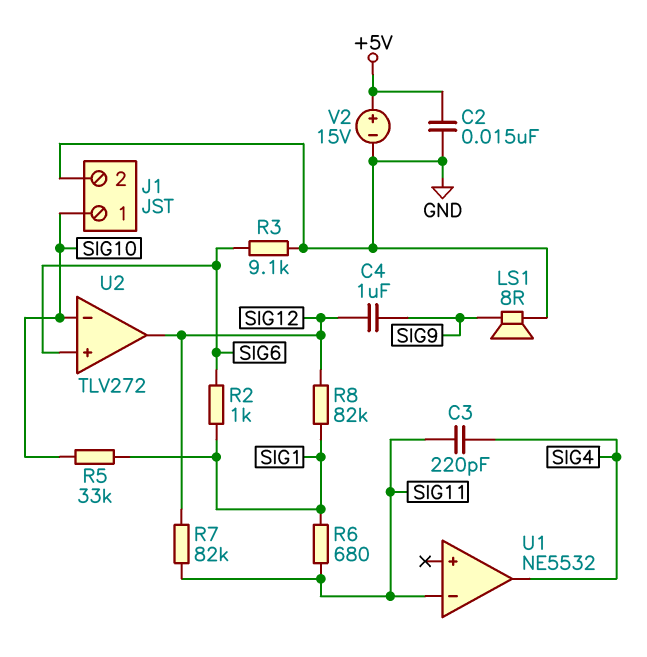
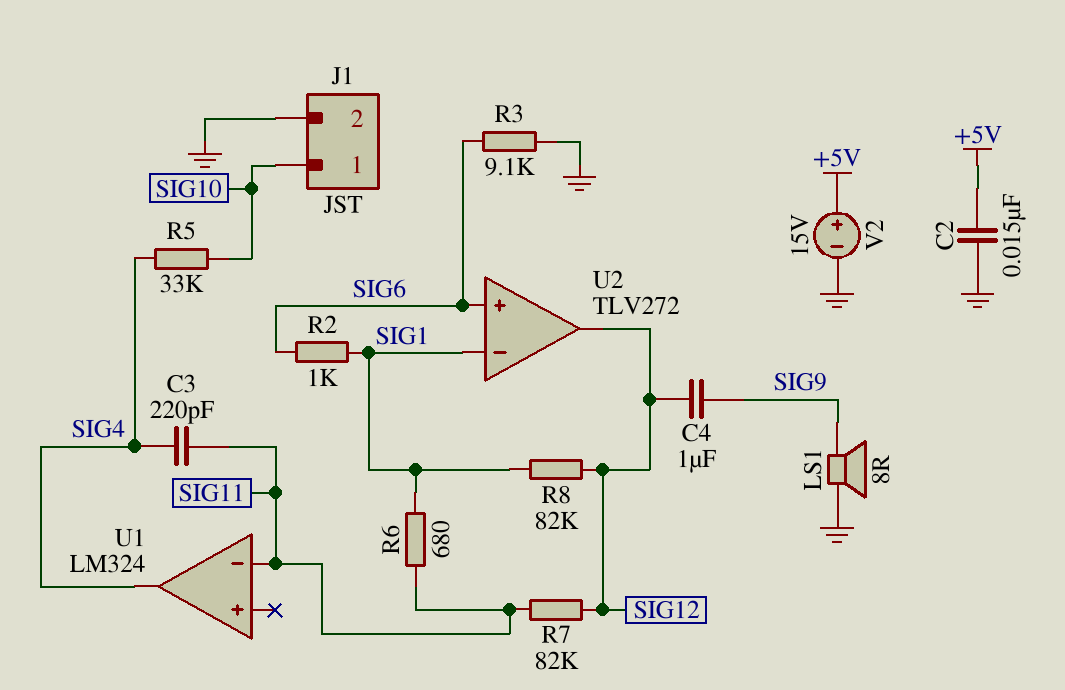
R5: 33k (SIG1, SIG10) -> 33k (SIG4, SIG10)
U1: NE5532 -> LM324
U2 pin in-: SIG10 -> SIG1

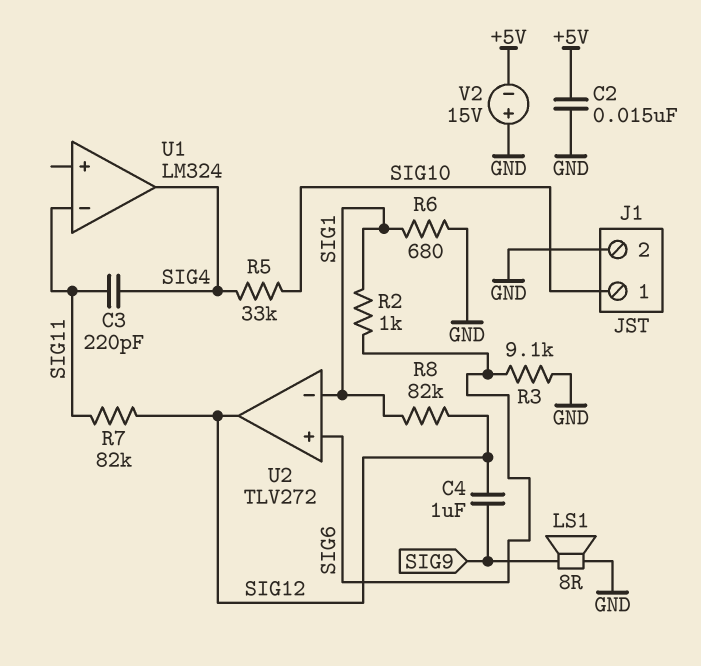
R6: 680 (SIG1, SIG11) -> 680 (GND, SIG1)
V2: 15V (plus +5V, minus GND) -> 15V (plus GND, minus +5V)

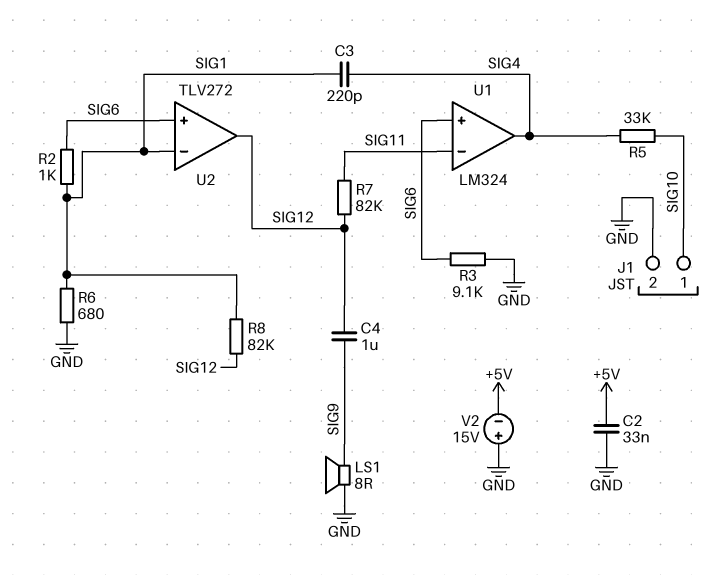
C2: 15nF (+5V, GND) -> 33nF (+5V, GND)
C3: 220pF (SIG4, SIG11) -> 220pF (SIG1, SIG4)
U1 pin in+: none -> SIG6

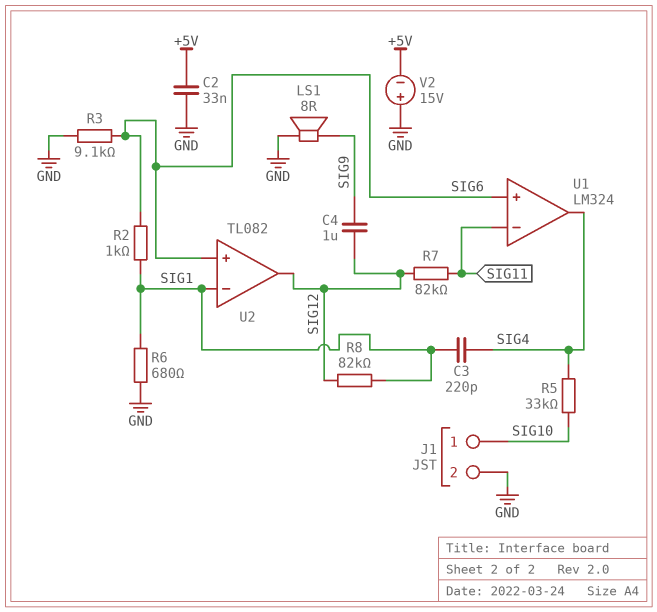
U2: TLV272 -> TL082

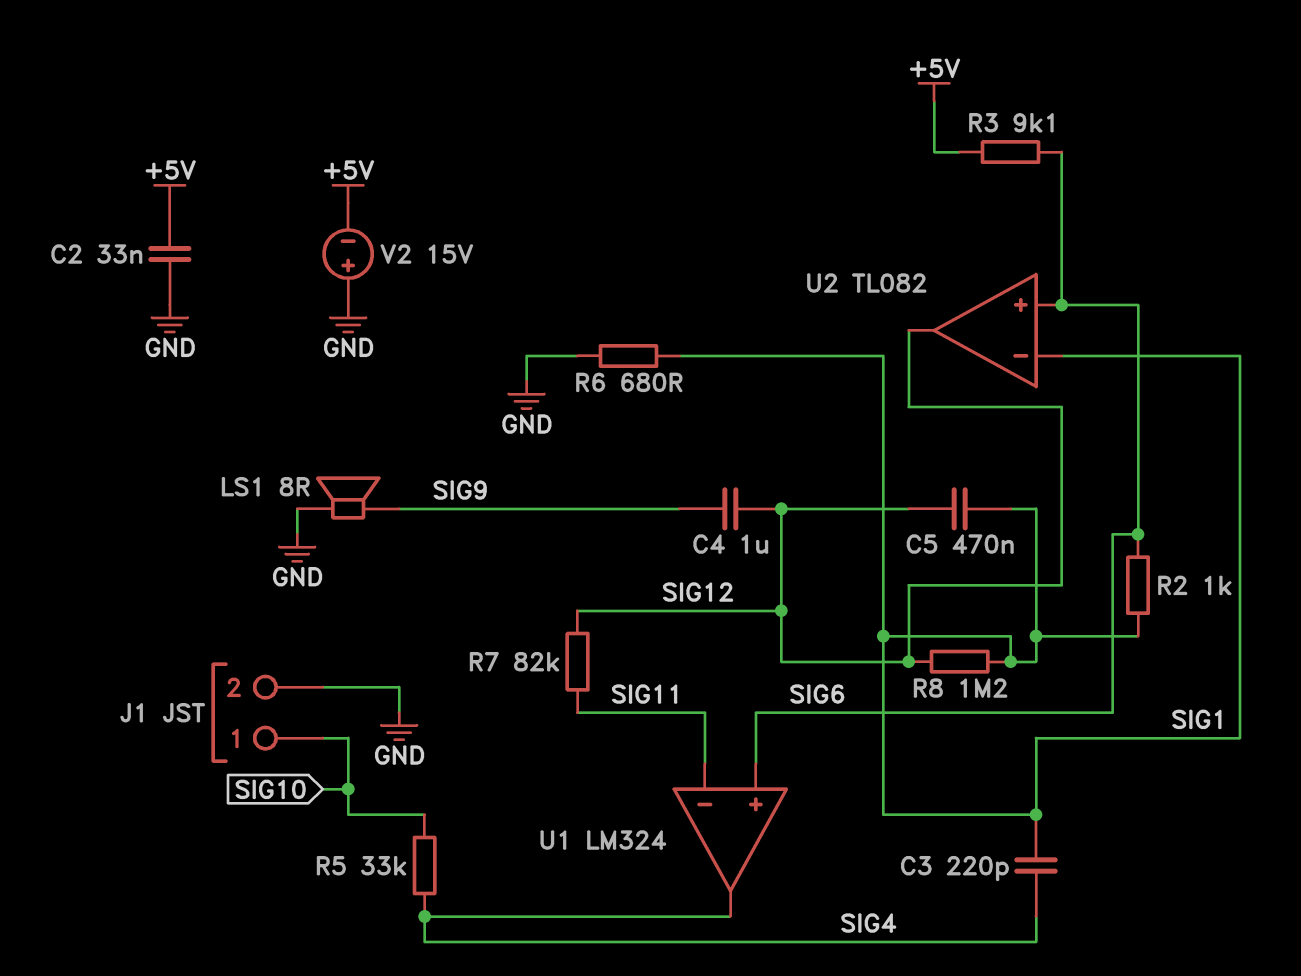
C5: none -> 470nF (SIG1, SIG12)
R3: 9.1k (GND, SIG6) -> 9.1k (+5V, SIG6)
R8: 82k (SIG1, SIG12) -> 1.2M (SIG1, SIG12)

